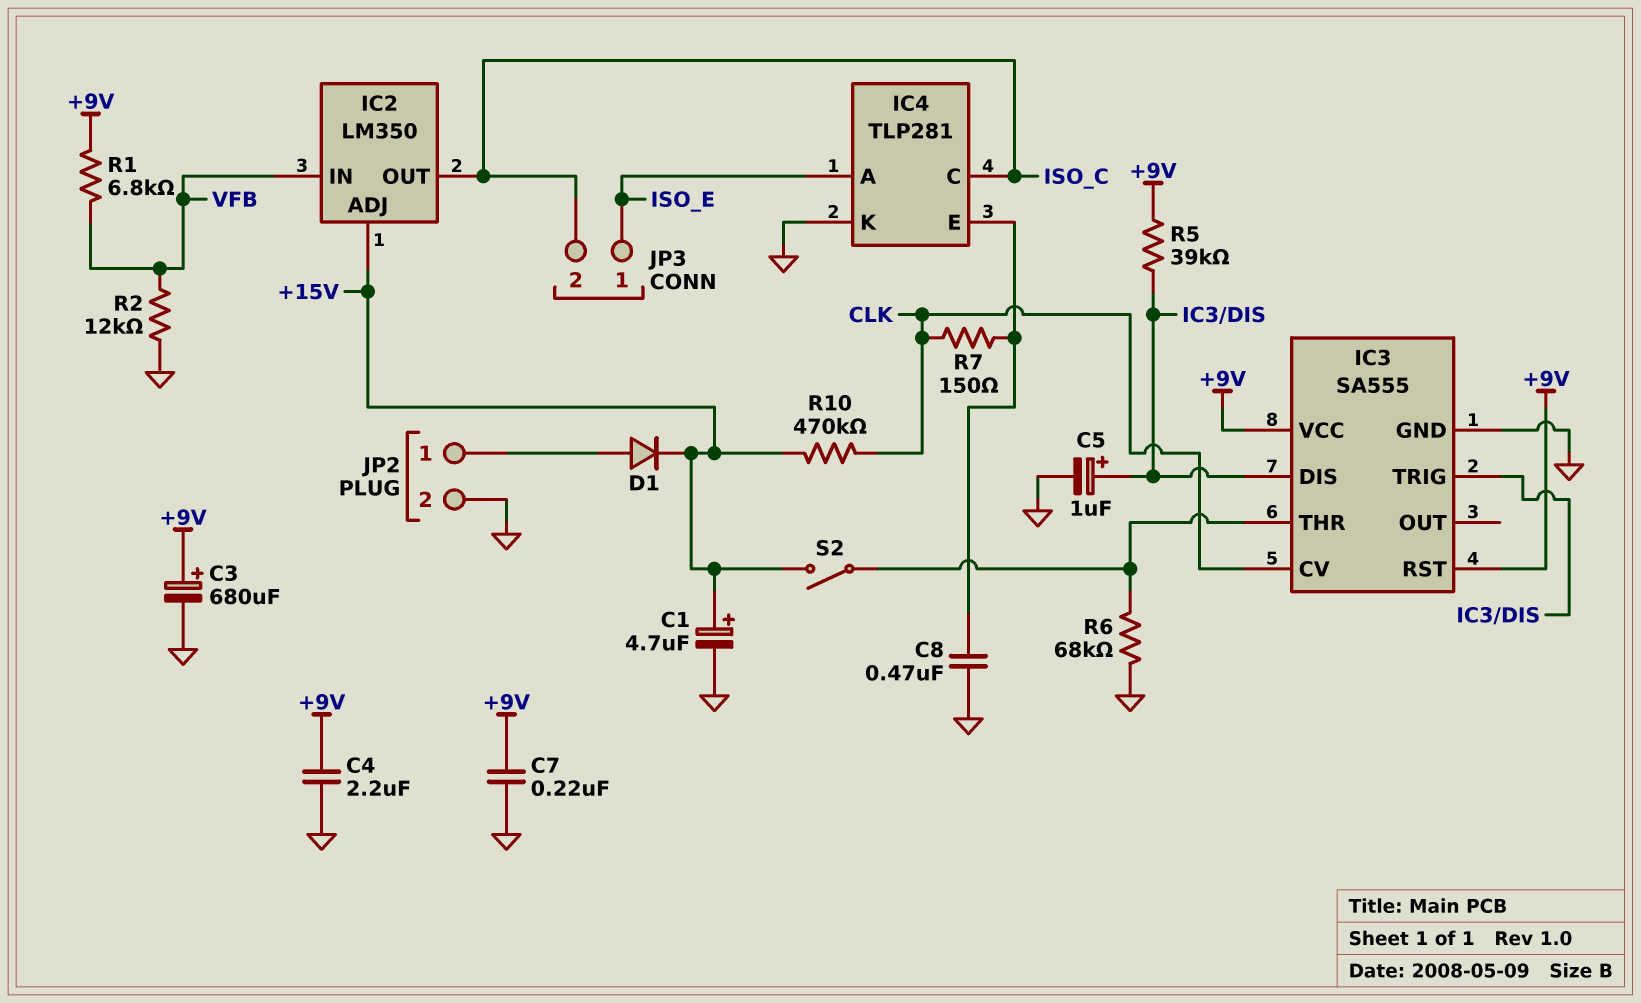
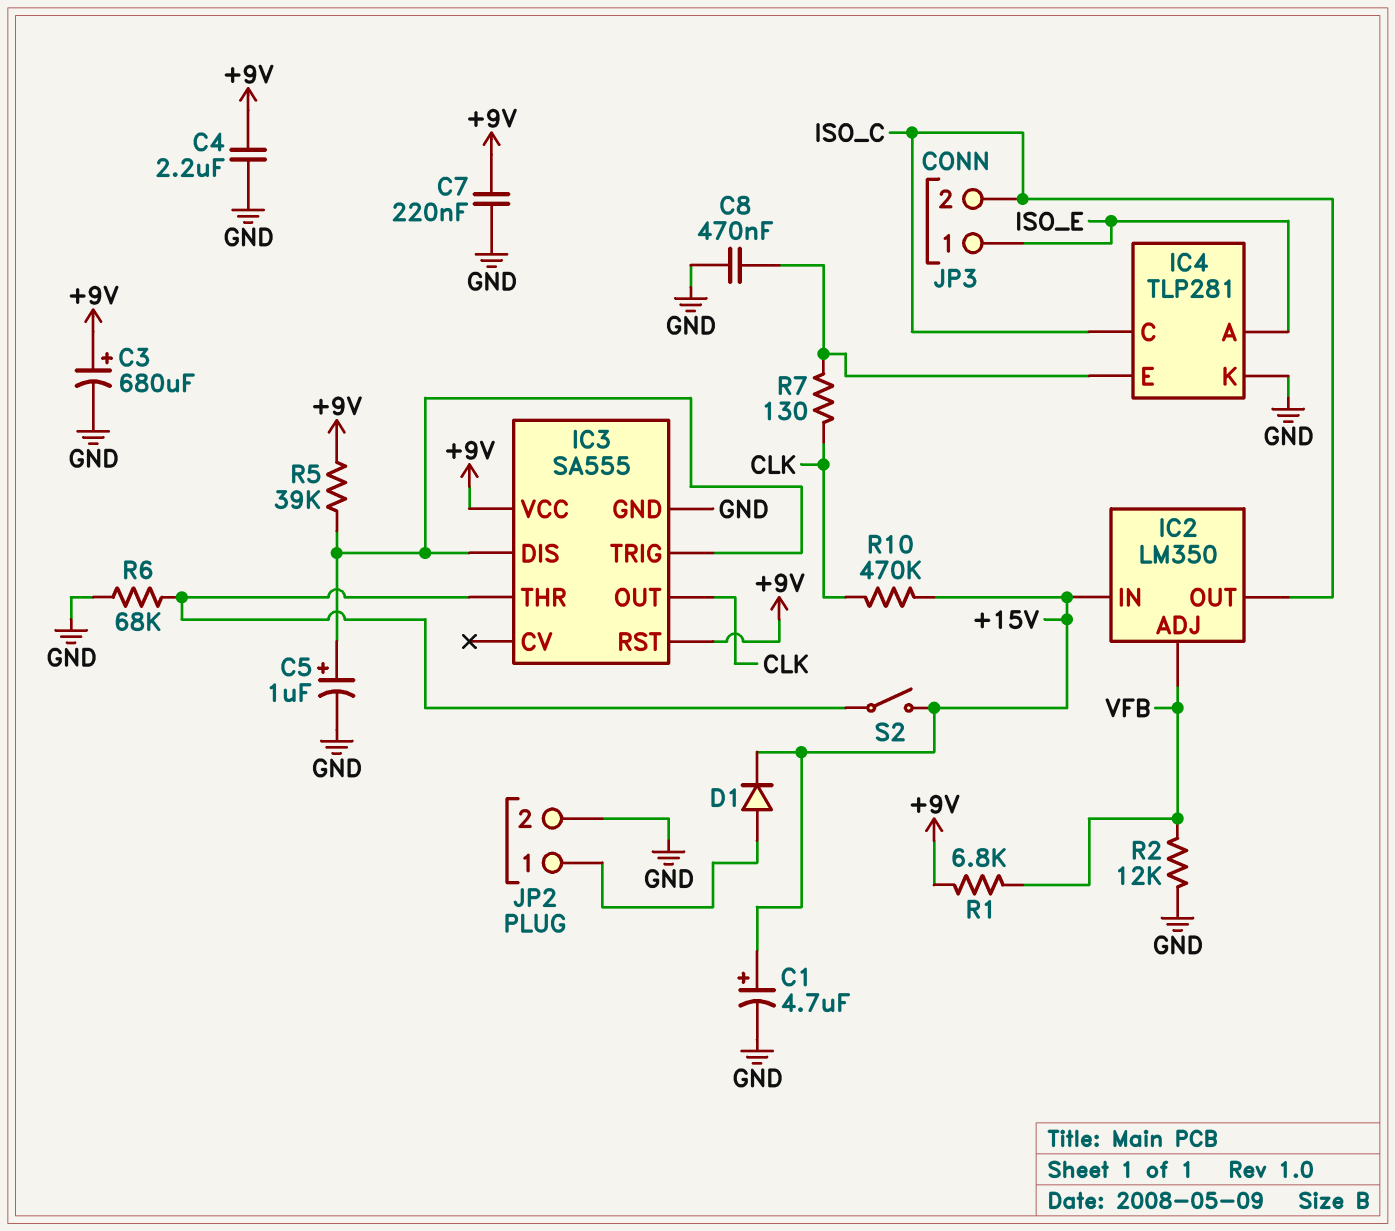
IC2 pin ADJ: +15V -> VFB
IC2 pin IN: VFB -> +15V
IC3 pin CV: CLK -> none
IC3 pin OUT: none -> CLK
R7: 150 (CLK, IC4/E) -> 130 (CLK, IC4/E)

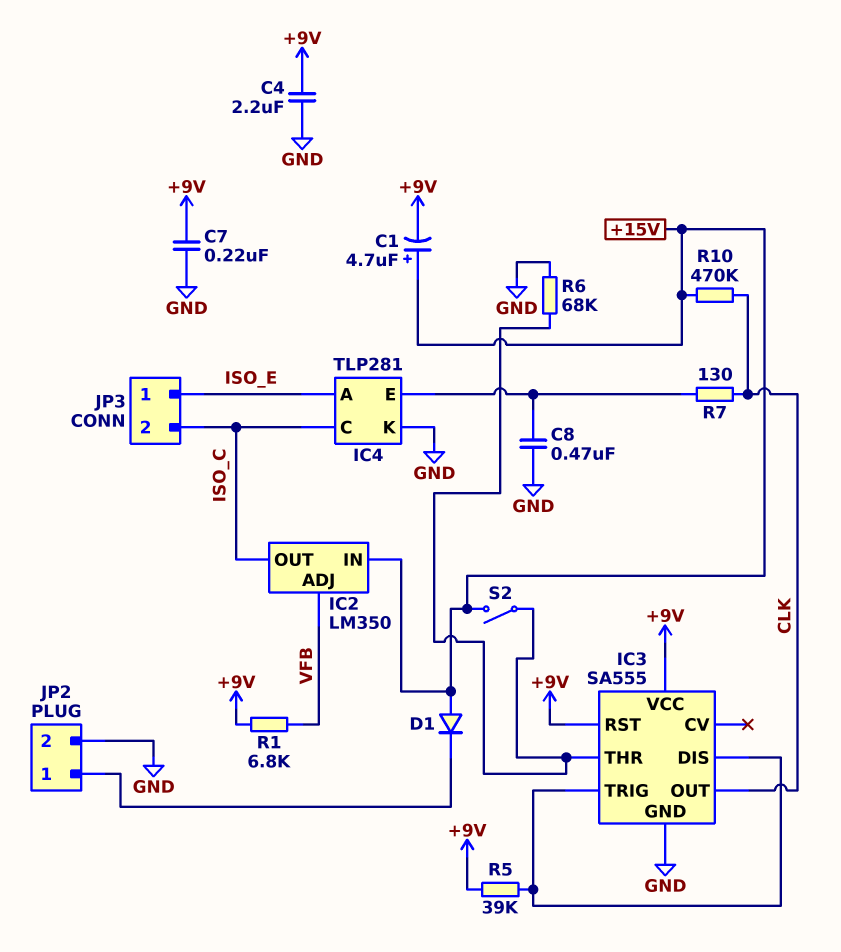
C1: 4.7uF (plus +15V, minus GND) -> 4.7uF (plus +15V, minus +9V)
C3: 680uF (plus +9V, minus GND) -> none
C5: 1uF (plus IC3/DIS, minus GND) -> none
D1: diode (A JP2/1, K +15V) -> diode (A +15V, K JP2/1)
R2: 12k (GND, VFB) -> none

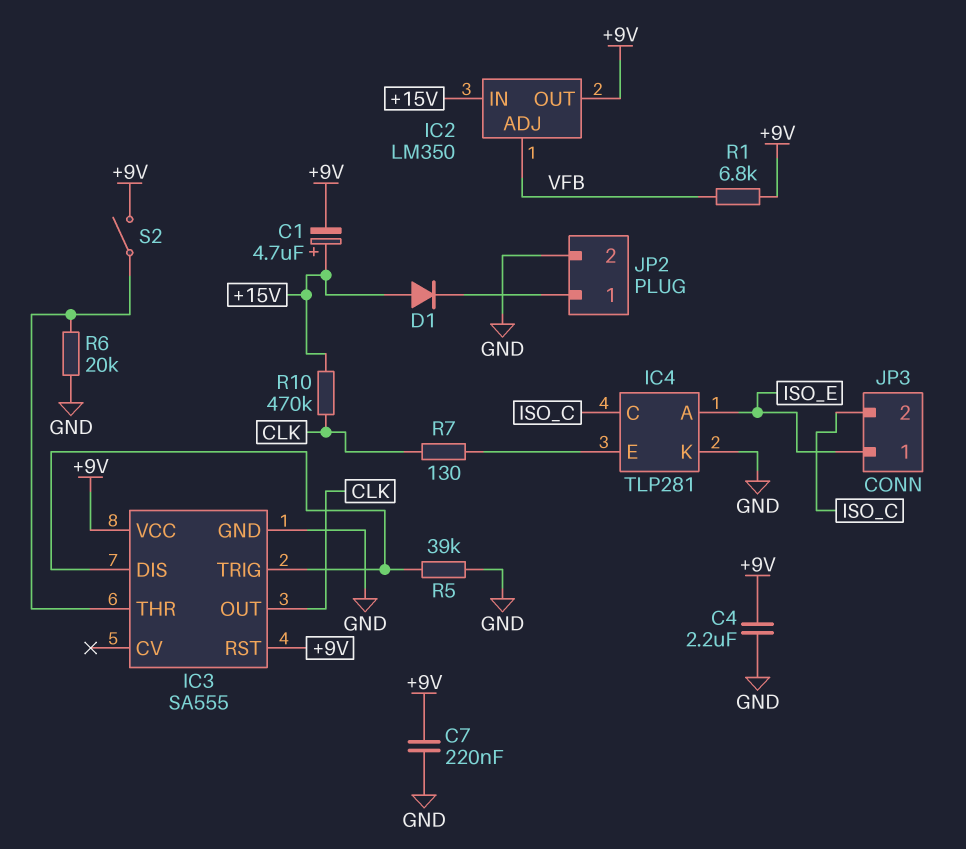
C8: 470nF (GND, IC4/E) -> none
IC2 pin OUT: ISO_C -> +9V
R5: 39k (+9V, IC3/DIS) -> 39k (GND, IC3/DIS)
R6: 68k (GND, IC3/THR) -> 20k (GND, IC3/THR)
S2: switch (+15V, IC3/THR) -> switch (+9V, IC3/THR)

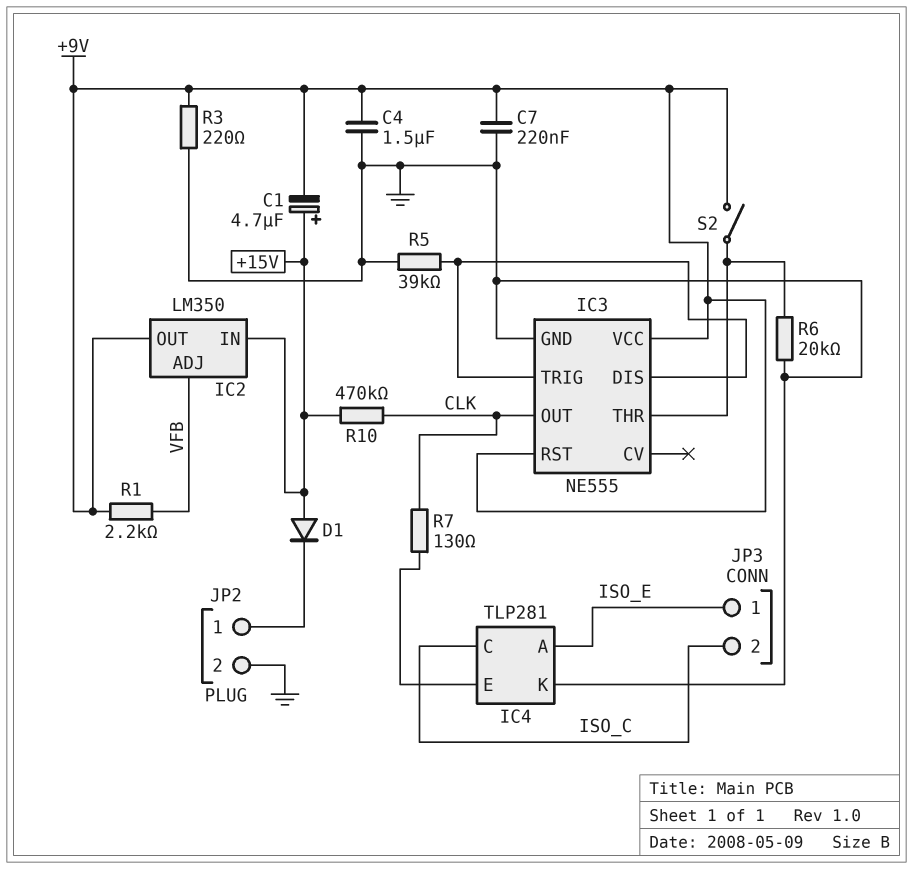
C4: 2.2uF (+9V, GND) -> 1.5uF (+9V, GND)
IC3: SA555 -> NE555
R1: 6.8k (+9V, VFB) -> 2.2k (+9V, VFB)
R3: none -> 220 (+9V, GND)

